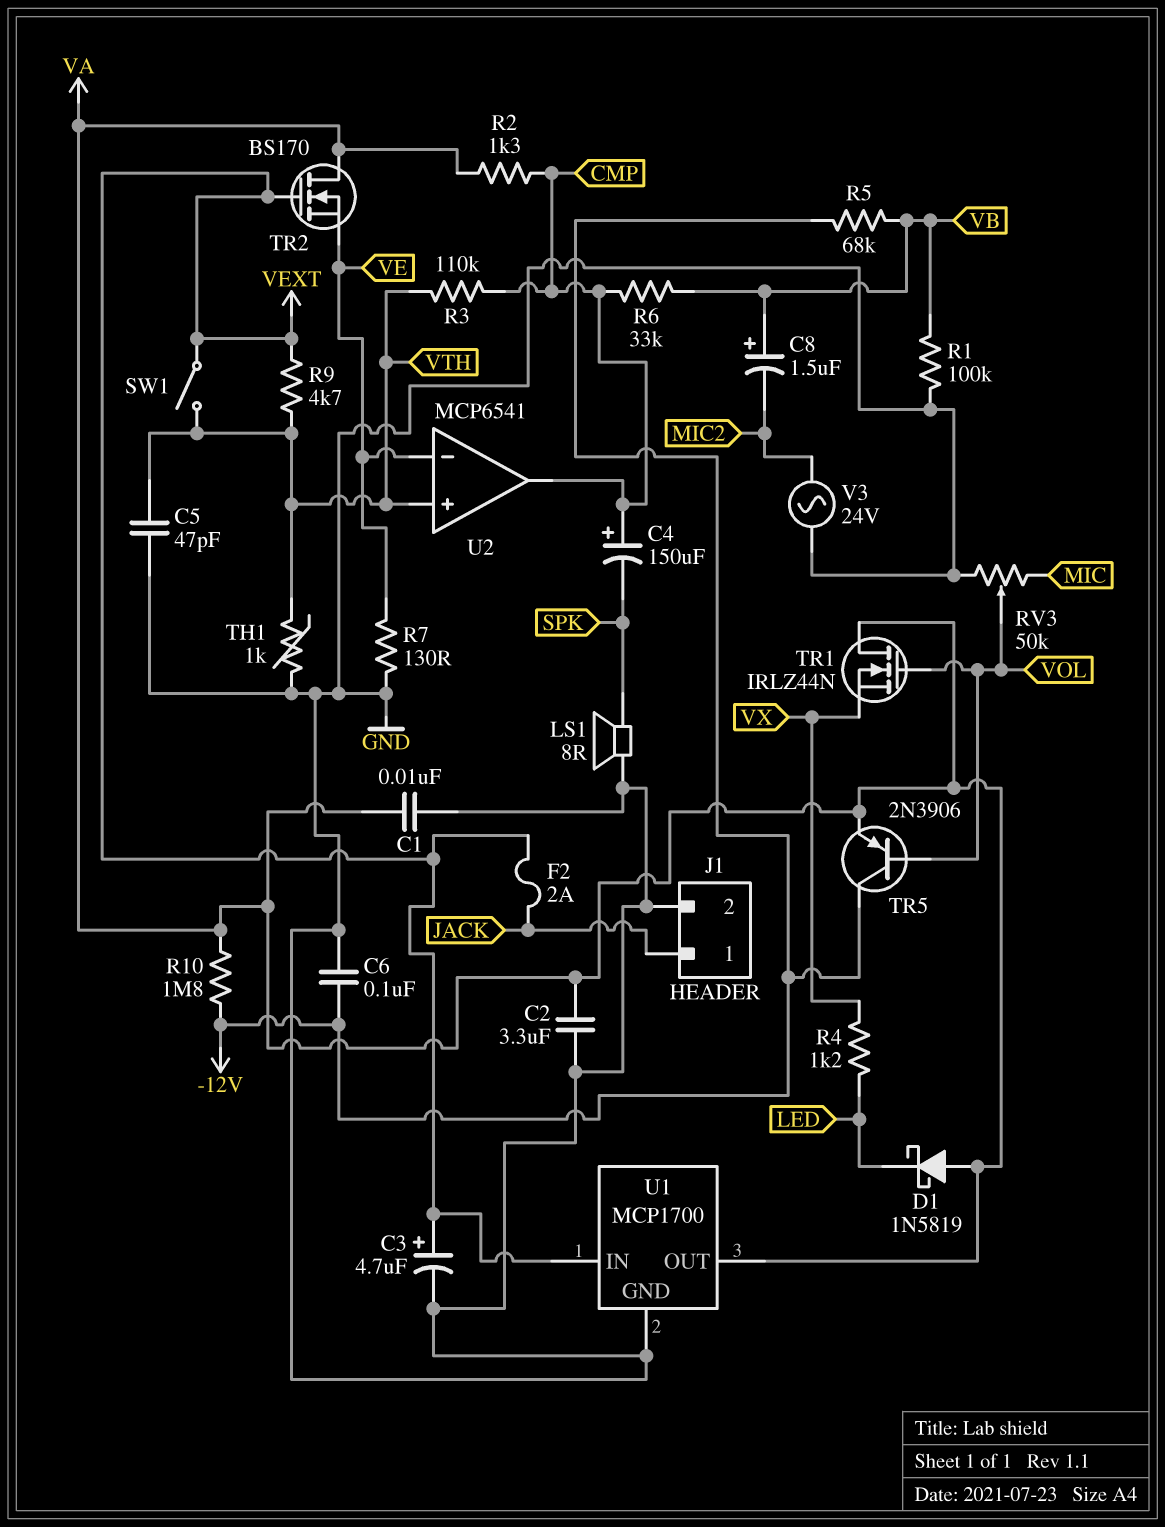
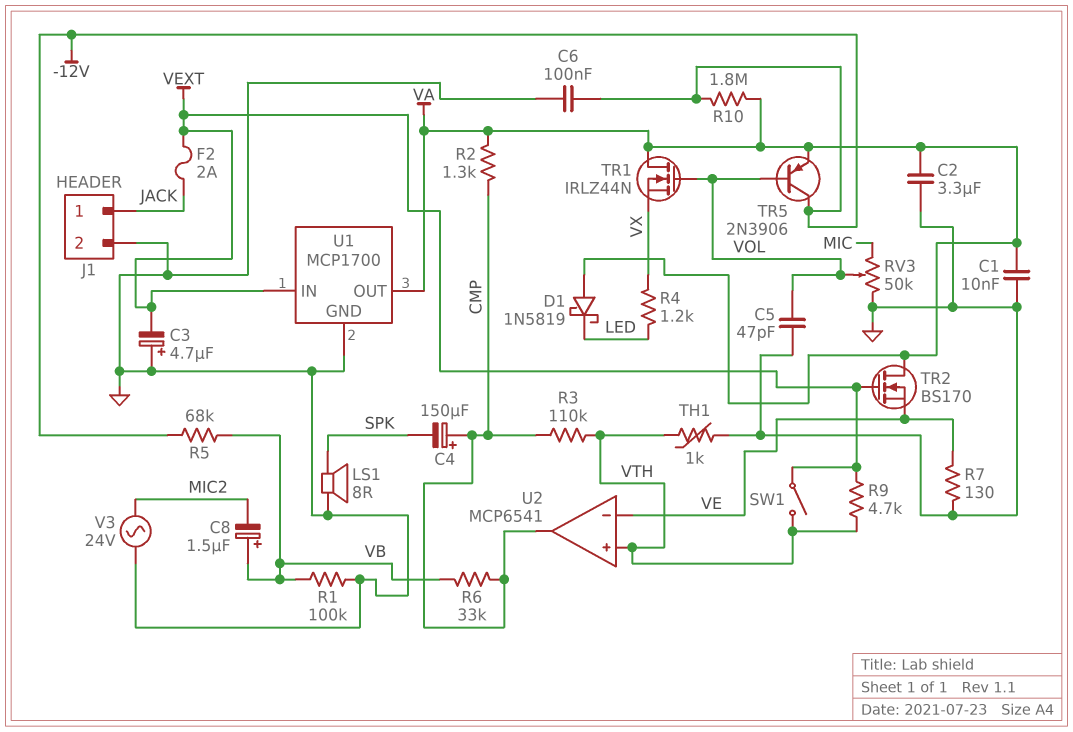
C3: 4.7uF (plus VEXT, minus GND) -> 4.7uF (plus GND, minus VEXT)
C5: 47pF (GND, VTH) -> 47pF (GND, VOL)

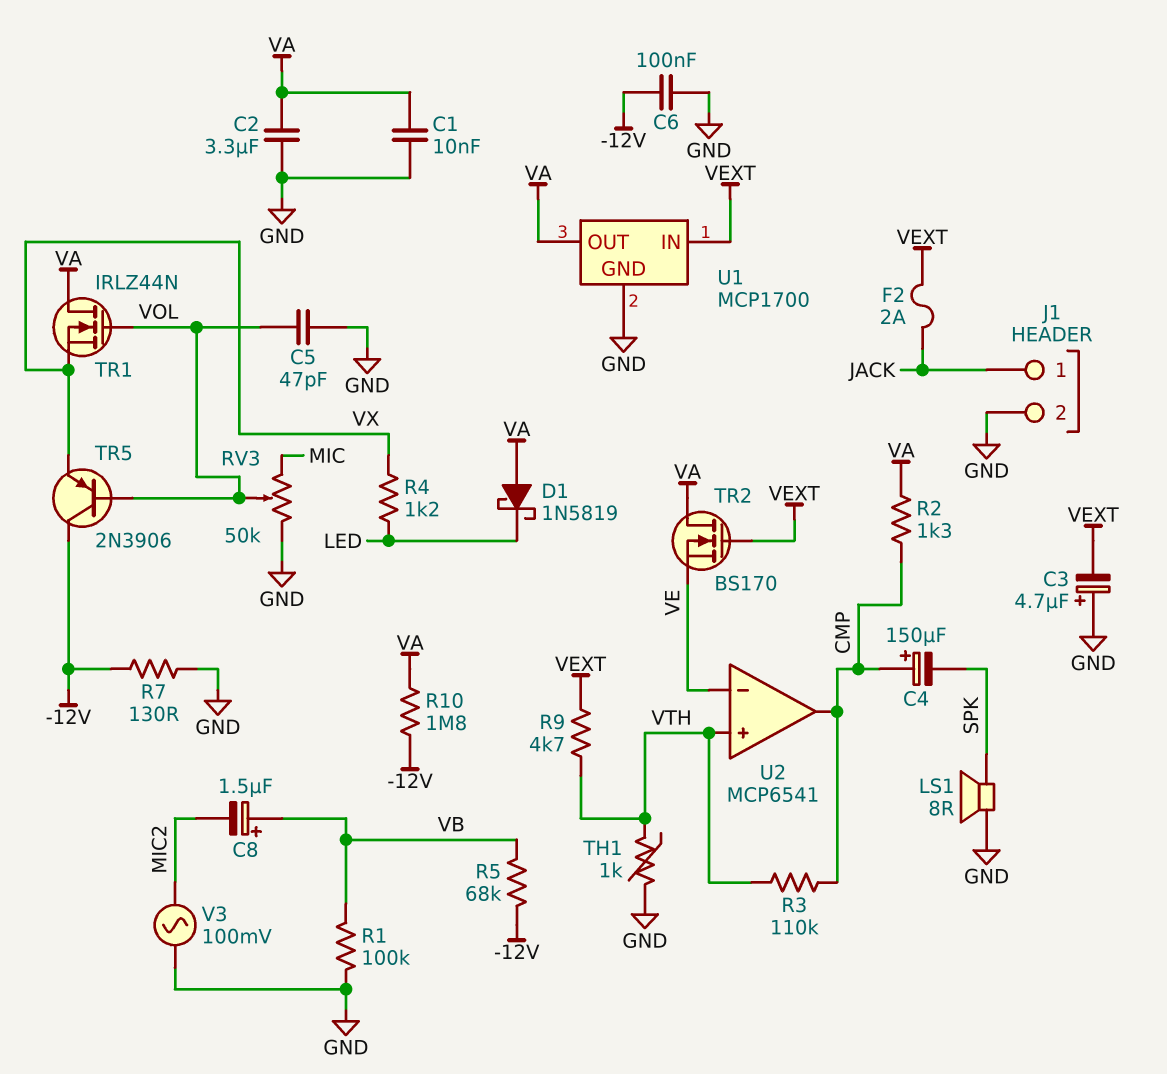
R6: 33k (CMP, VB) -> none
R7: 130 (GND, VE) -> 130 (-12V, GND)
SW1: switch (VEXT, VTH) -> none
TR5: PNP 2N3906 (B VOL, C -12V, E VA) -> PNP 2N3906 (B VOL, C -12V, E VX)
V3: AC 24V (GND, MIC2) -> AC 100mV (GND, MIC2)

